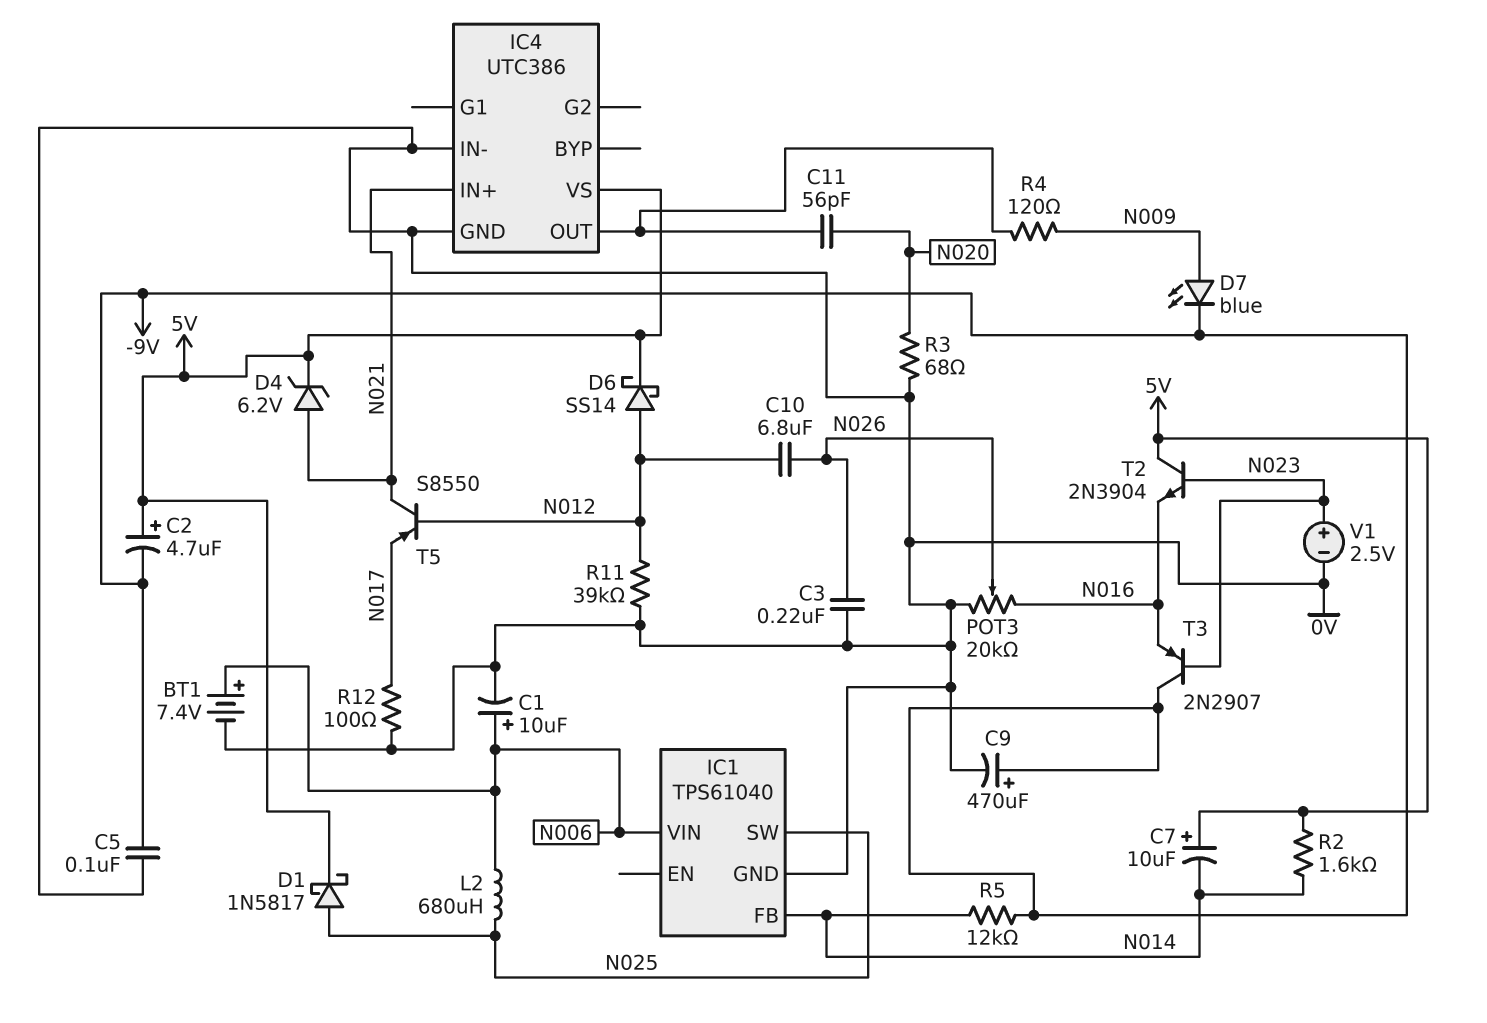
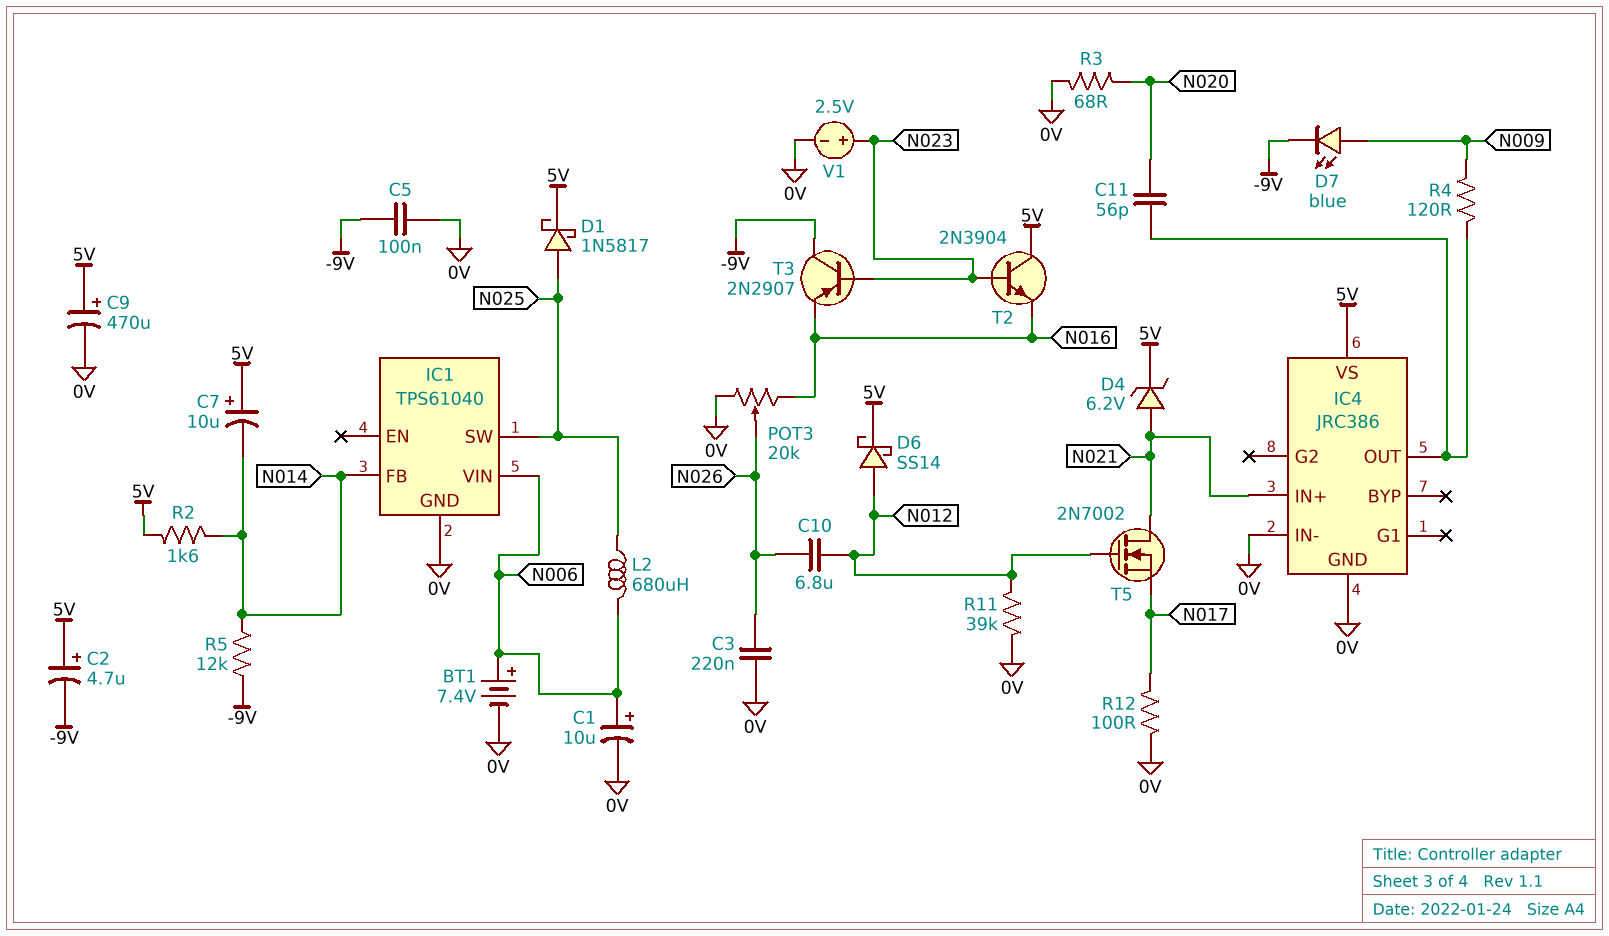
C9: 470uF (plus -9V, minus 0V) -> 470uF (plus 5V, minus 0V)
IC4: UTC386 -> JRC386
T5: PNP S8550 (B N012, C N021, E N017) -> NMOS 2N7002 (G N012, D N021, S N017)

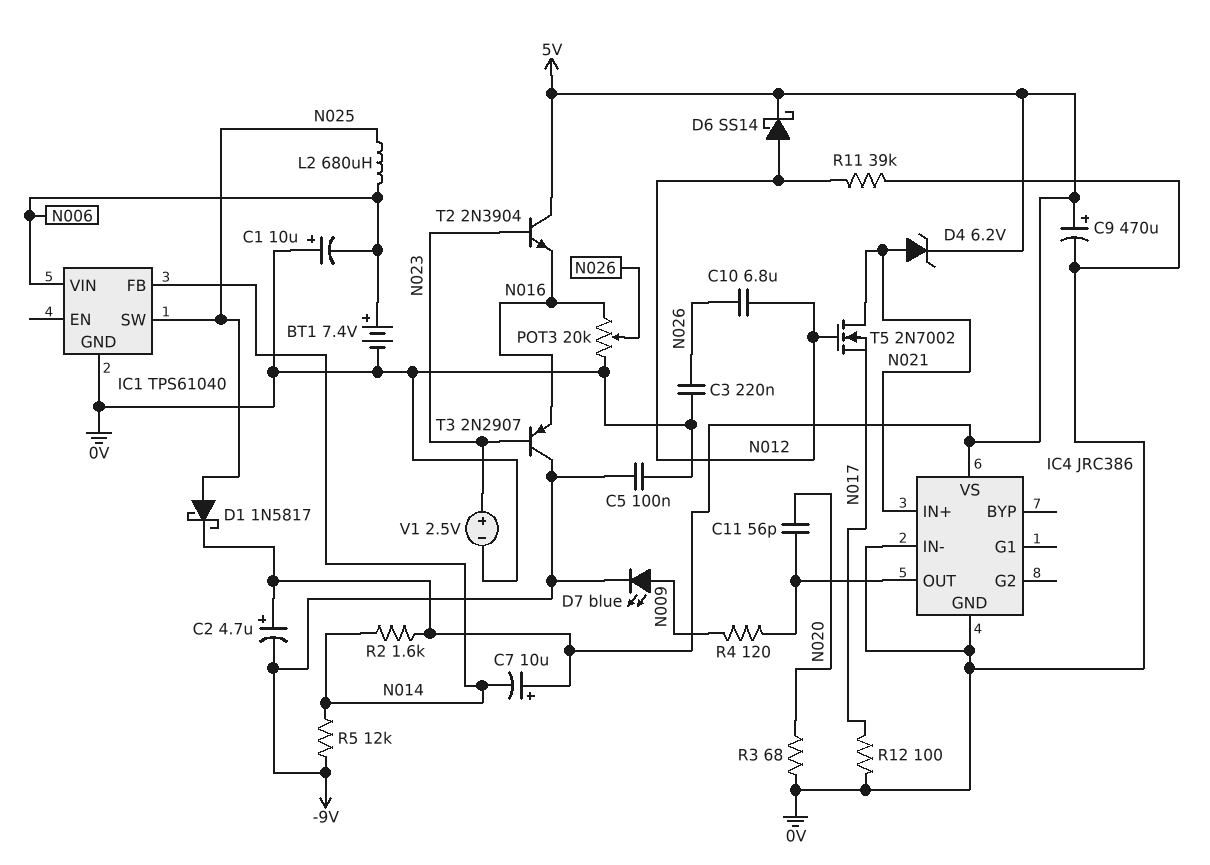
C1: 10uF (plus N006, minus 0V) -> 10uF (plus 0V, minus N006)

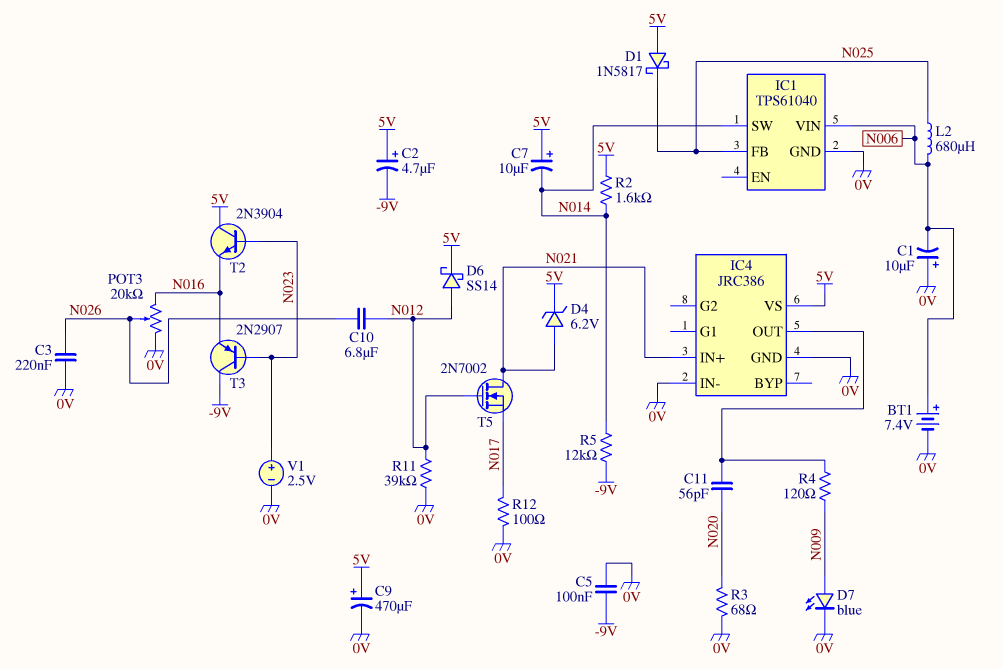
D1: schottky 1N5817 (A N025, K 5V) -> schottky 1N5817 (A 5V, K N025)
D7: LED blue (A N009, K -9V) -> LED blue (A N009, K 0V)
IC1 pin FB: N014 -> N025
IC1 pin SW: N025 -> N014

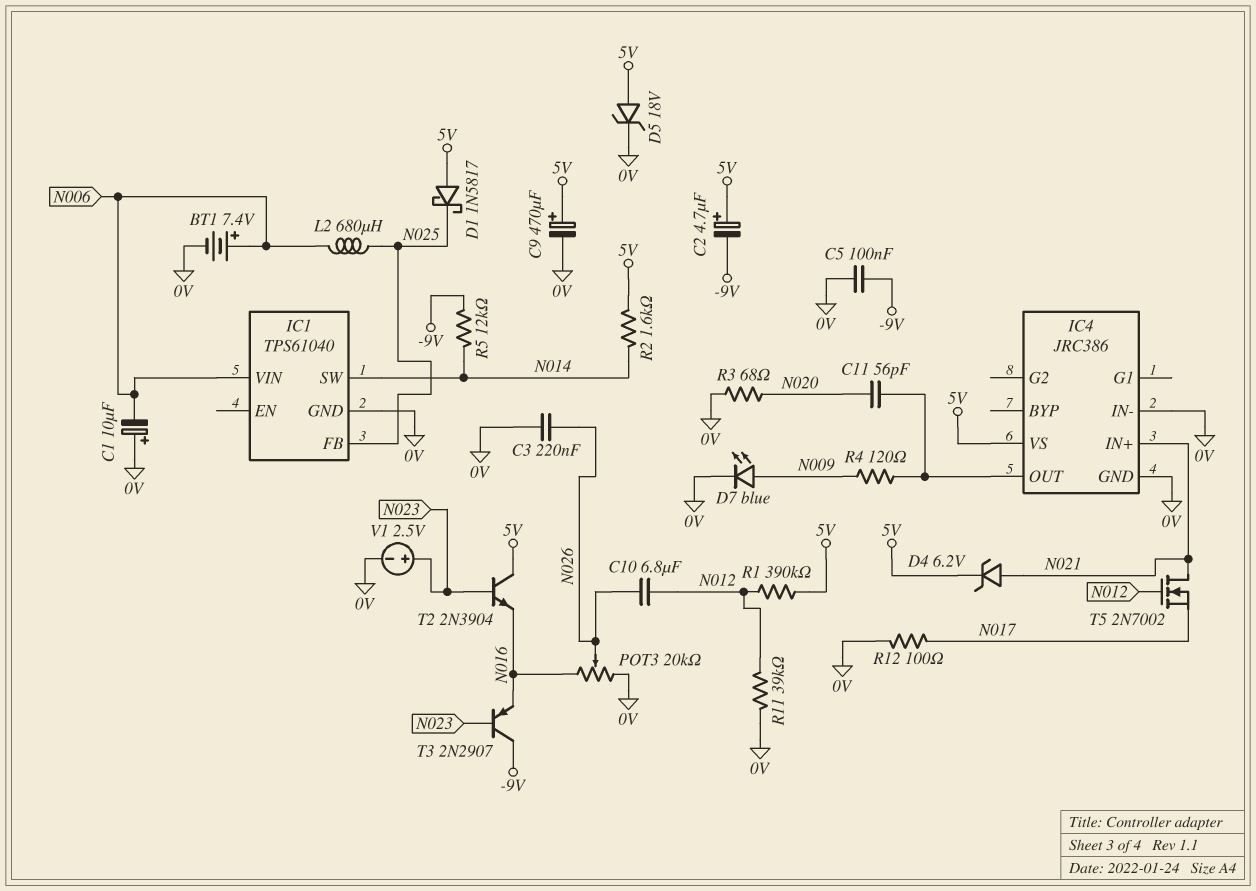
C7: 10uF (plus 5V, minus N014) -> none
D5: none -> zener 18V (A 5V, K 0V)
D6: schottky SS14 (A N012, K 5V) -> none
R1: none -> 390k (5V, N012)

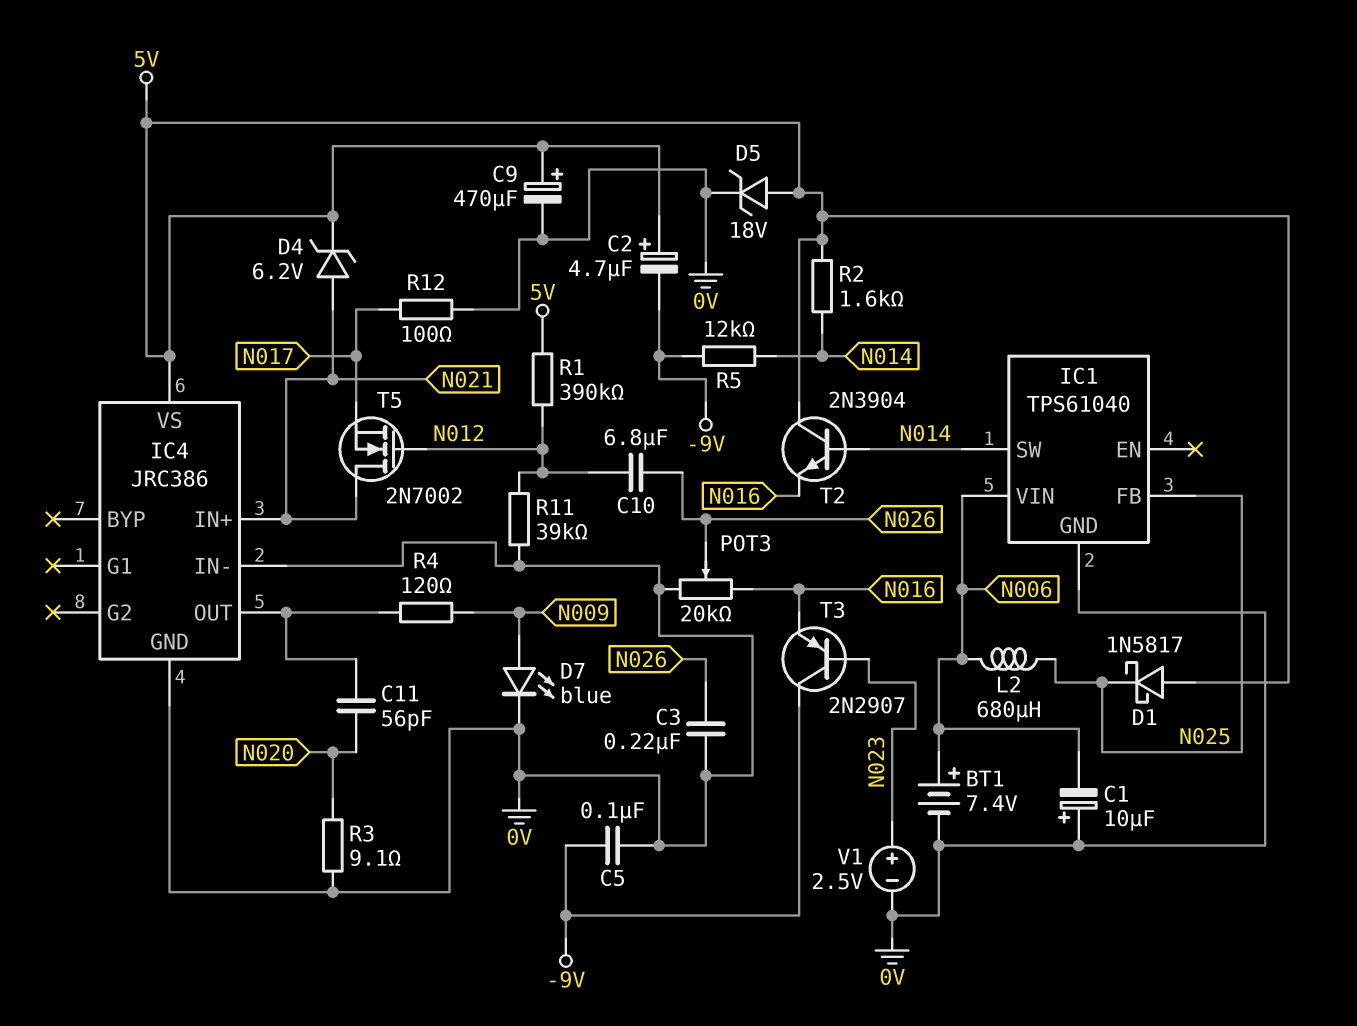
R3: 68 (0V, N020) -> 9.1 (0V, N020)
T2: NPN 2N3904 (B N023, C 5V, E N016) -> NPN 2N3904 (B N014, C 5V, E N016)

